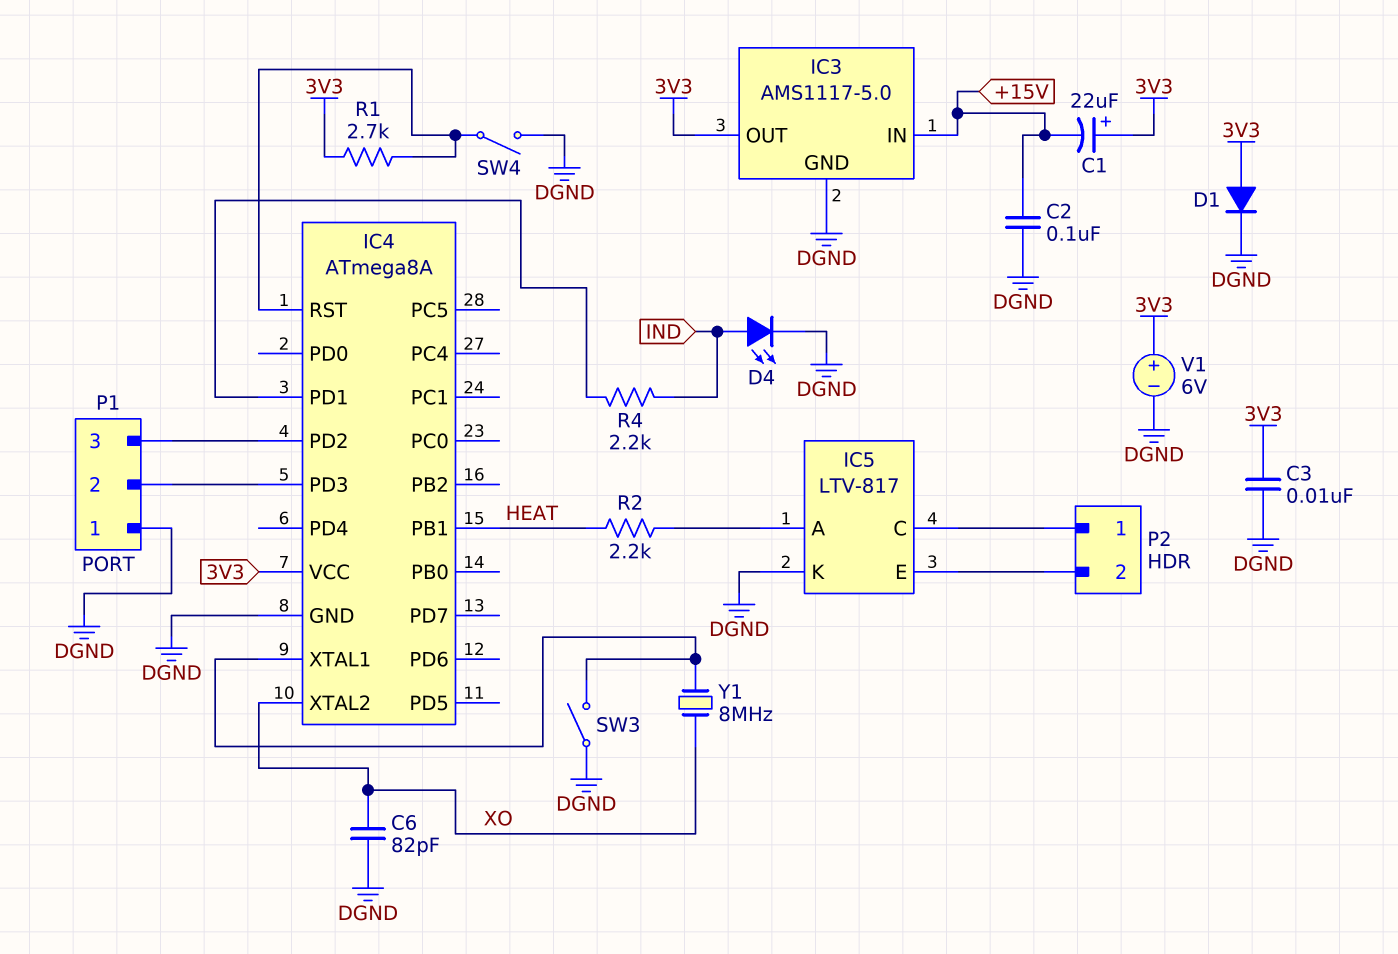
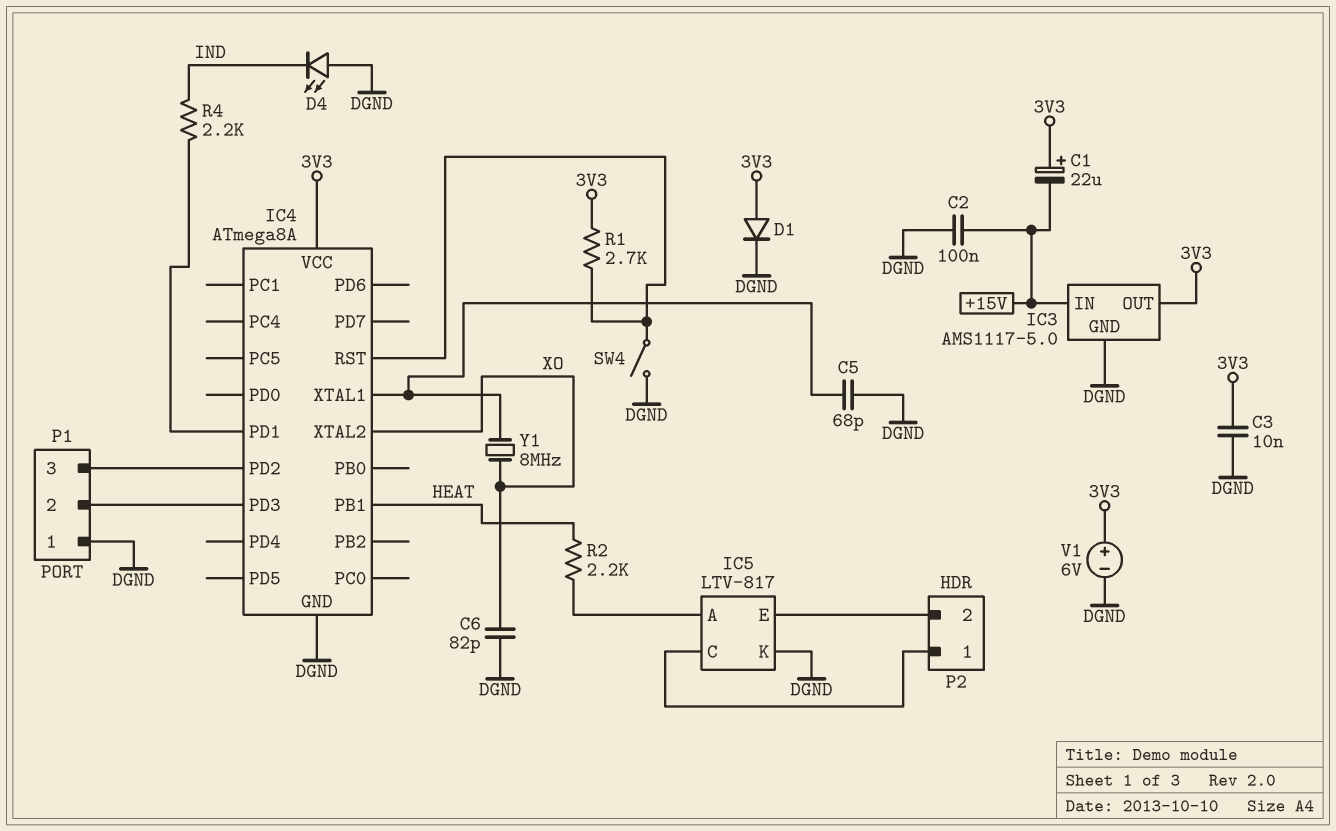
C5: none -> 68pF (DGND, IC4/XTAL1)
D4: LED (A IND, K DGND) -> LED (A DGND, K IND)
SW3: switch (DGND, IC4/XTAL1) -> none

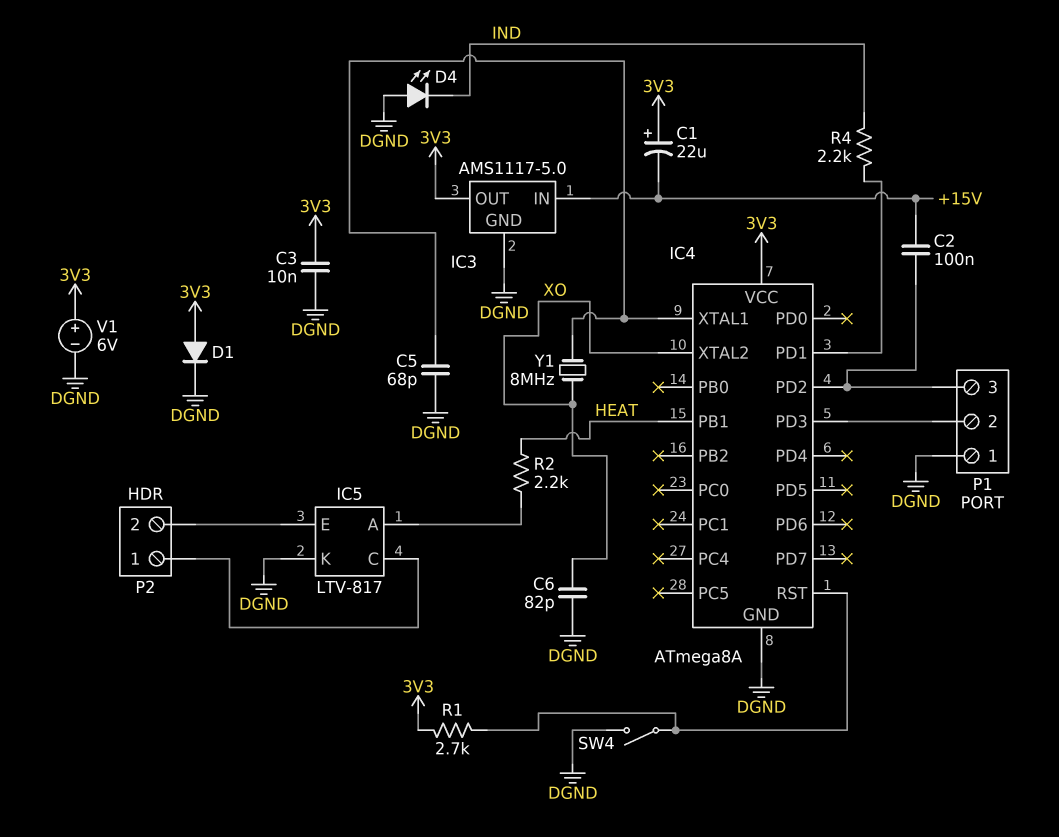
C2: 100nF (+15V, DGND) -> 100nF (+15V, IC4/PD2)

